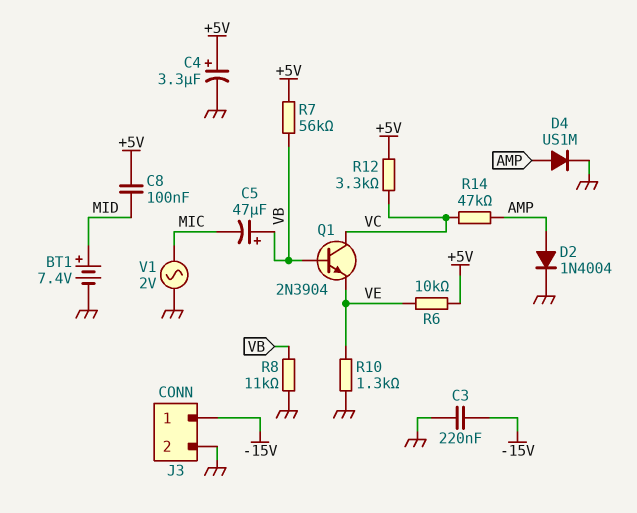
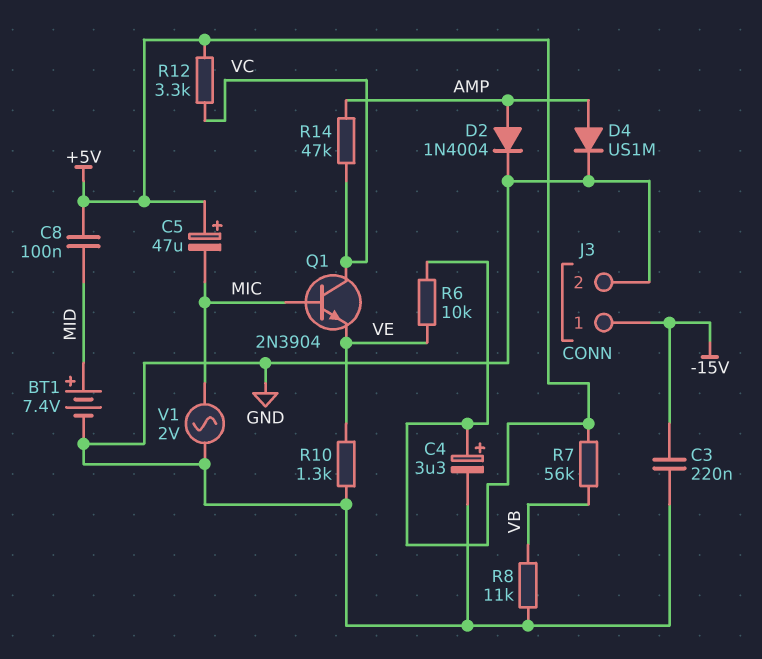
C5: 47uF (plus VB, minus MIC) -> 47uF (plus +5V, minus MIC)
Q1: NPN 2N3904 (B VB, C VC, E VE) -> NPN 2N3904 (B MIC, C VC, E VE)

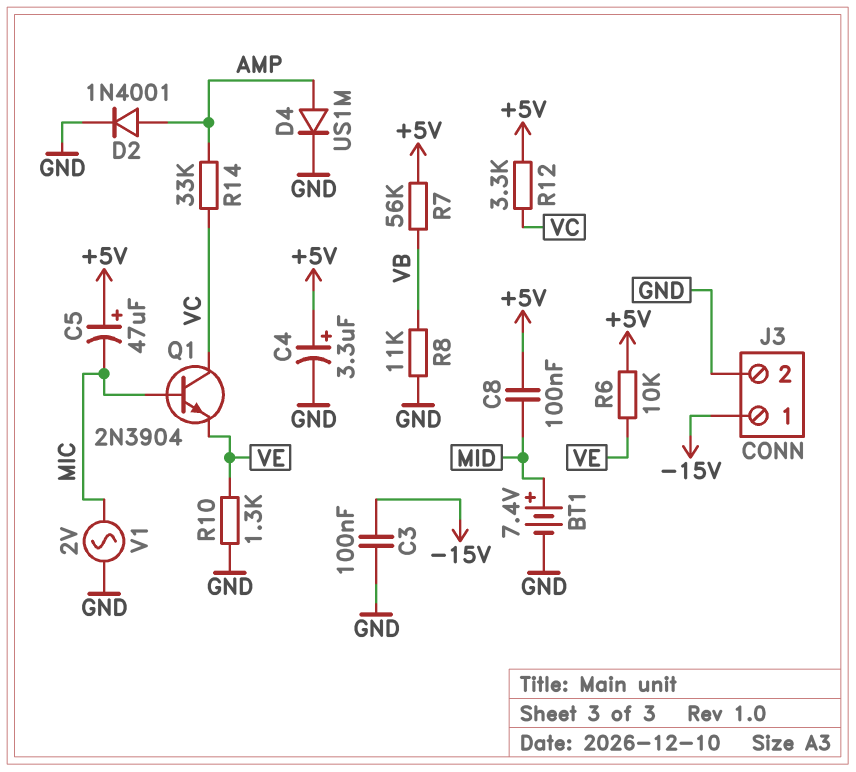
C3: 220nF (-15V, GND) -> 100nF (-15V, GND)
D2: diode 1N4004 (A AMP, K GND) -> diode 1N4001 (A AMP, K GND)
R14: 47k (AMP, VC) -> 33k (AMP, VC)

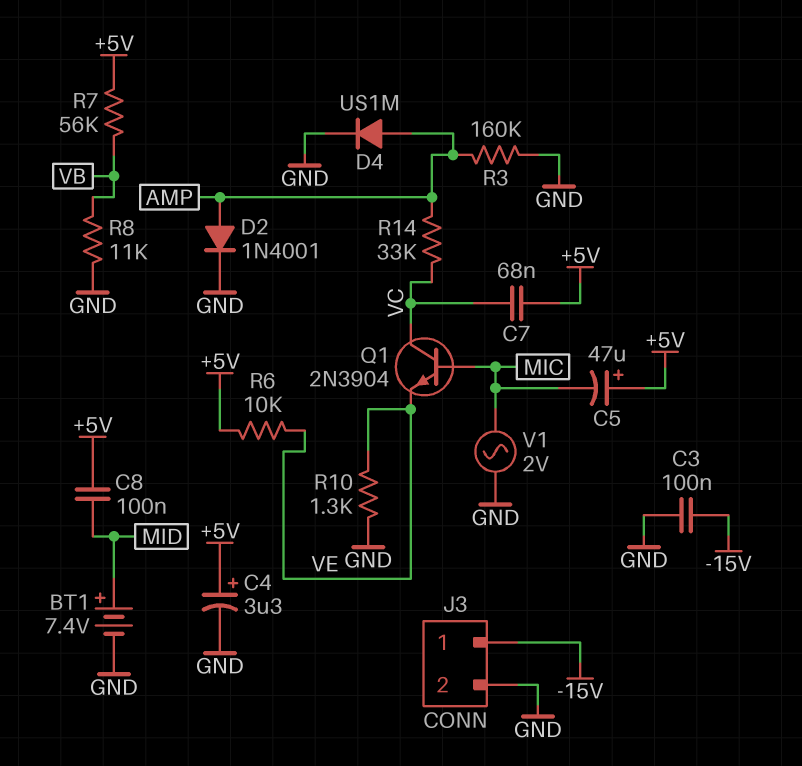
C7: none -> 68nF (+5V, VC)
R3: none -> 160k (AMP, GND)
R12: 3.3k (+5V, VC) -> none

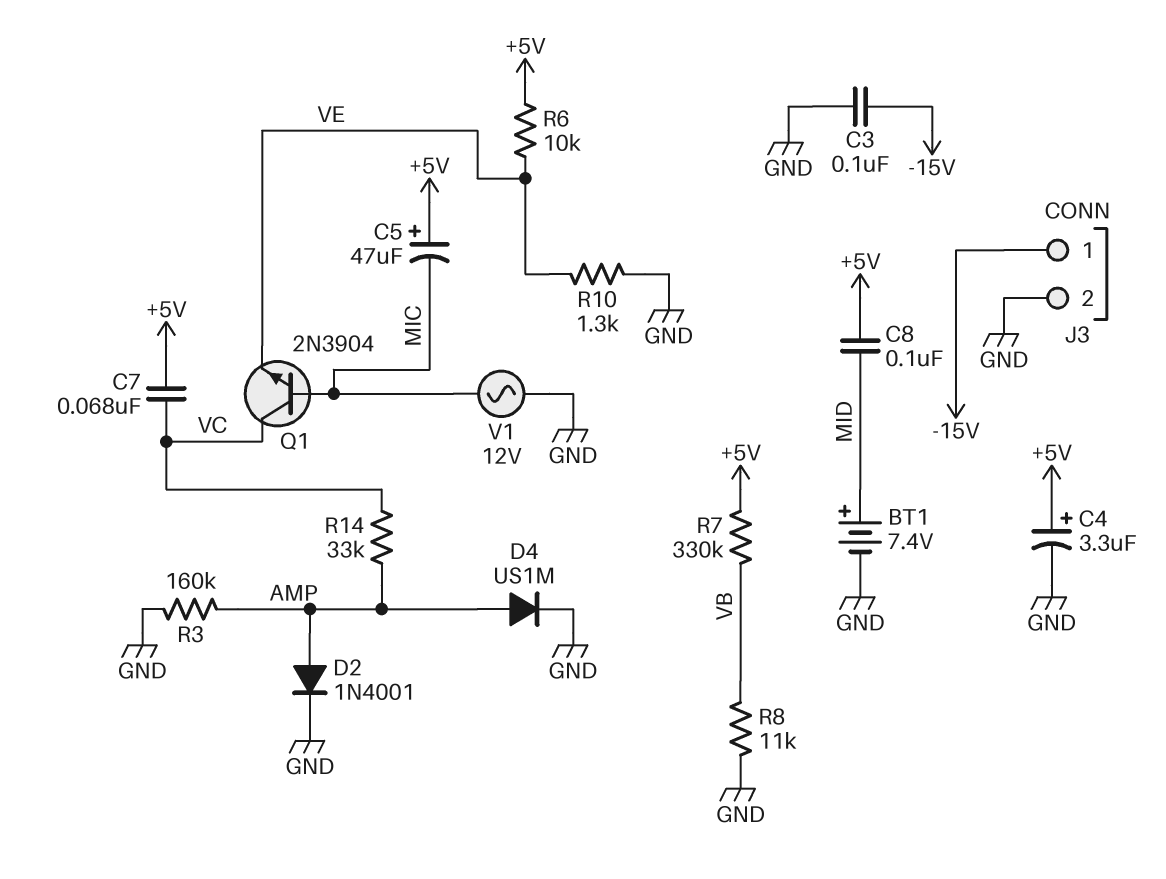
R7: 56k (+5V, VB) -> 330k (+5V, VB)
V1: AC 2V (GND, MIC) -> AC 12V (GND, MIC)

